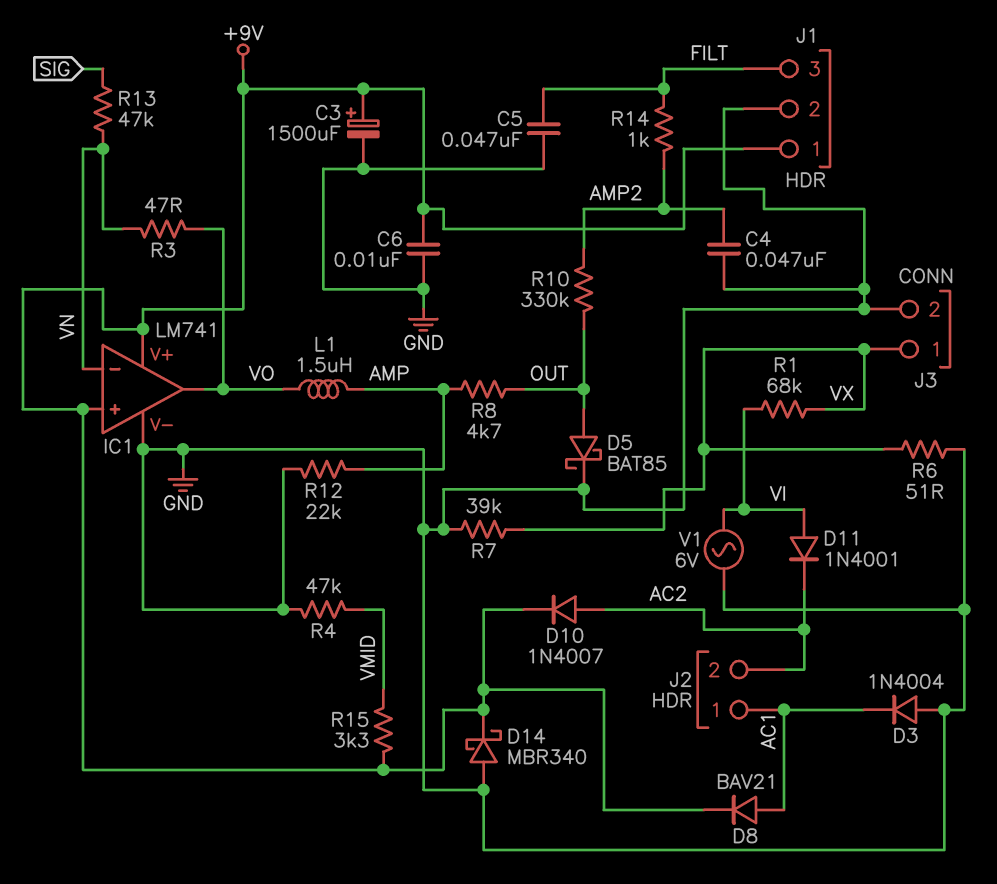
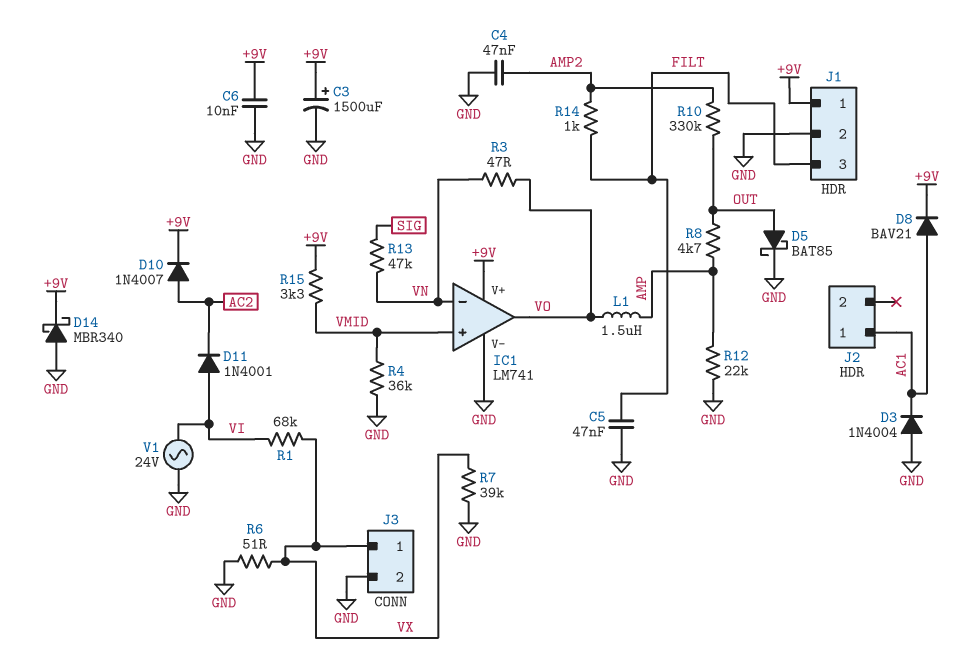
IC1 pin in+: +9V -> VMID
J2 pin 2: AC2 -> none
R4: 47k (GND, VMID) -> 36k (GND, VMID)
V1: AC 6V (GND, VI) -> AC 24V (GND, VI)

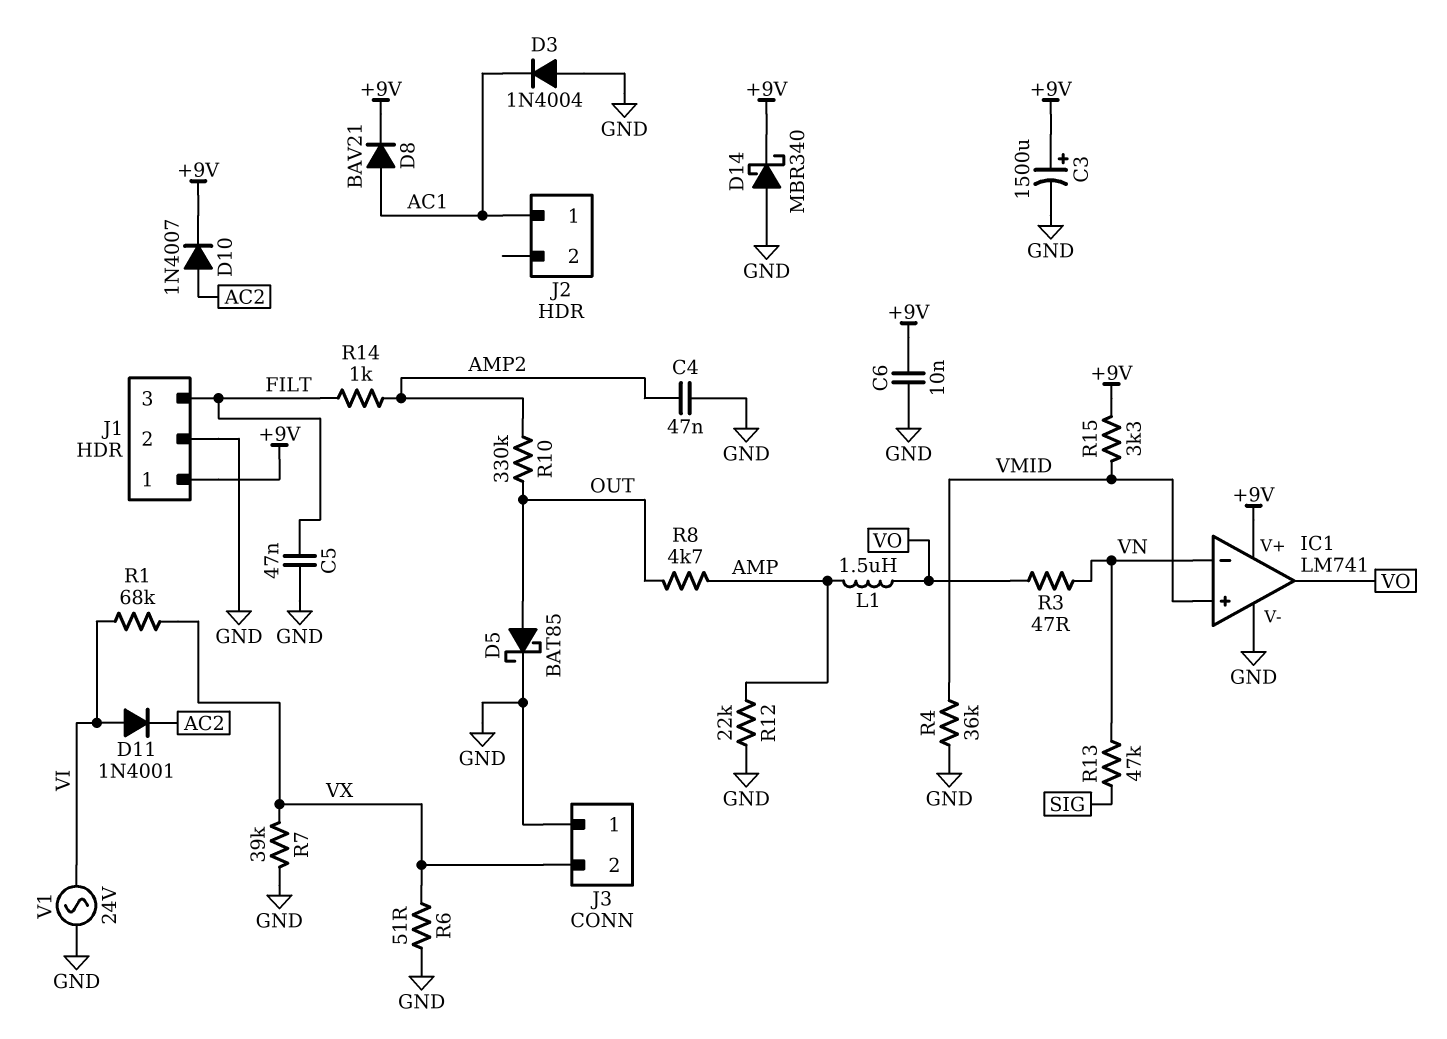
J3 pin 1: VX -> GND
J3 pin 2: GND -> VX

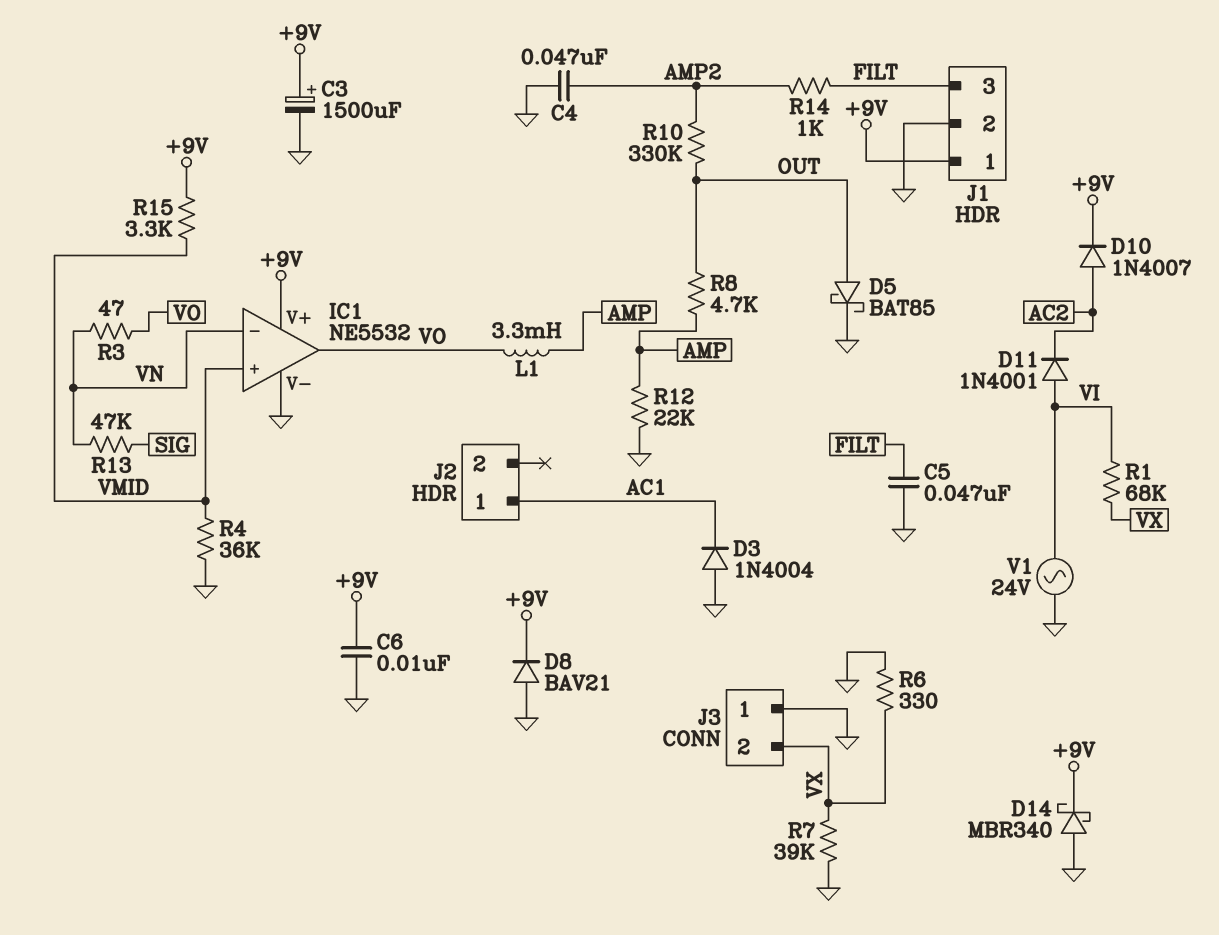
D8: diode BAV21 (A AC1, K +9V) -> diode BAV21 (A GND, K +9V)
IC1: LM741 -> NE5532
L1: 1.5uH (AMP, VO) -> 3.3mH (AMP, VO)
R6: 51 (GND, VX) -> 330 (GND, VX)

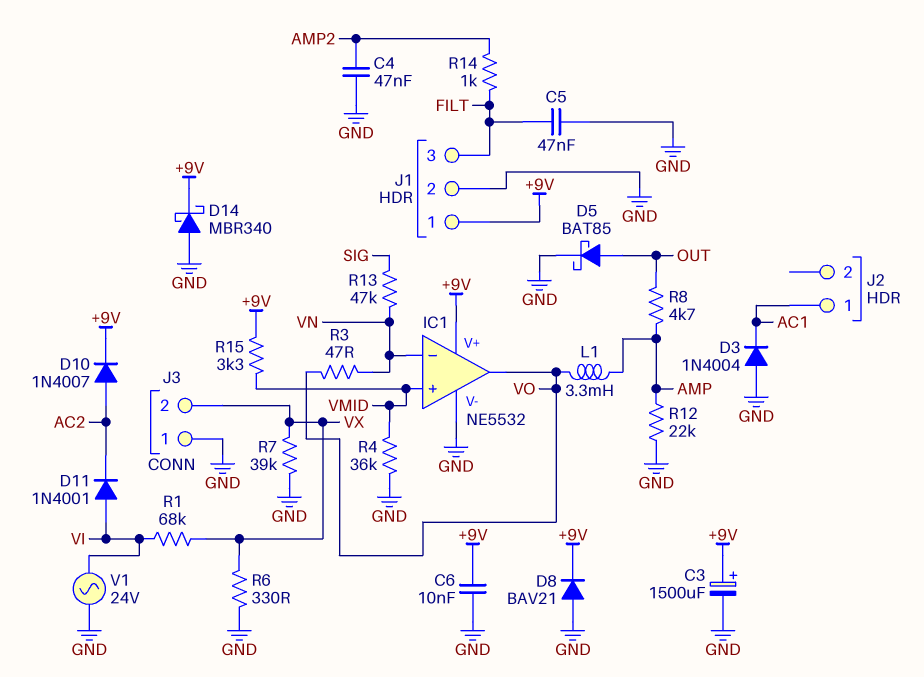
R10: 330k (AMP2, OUT) -> none

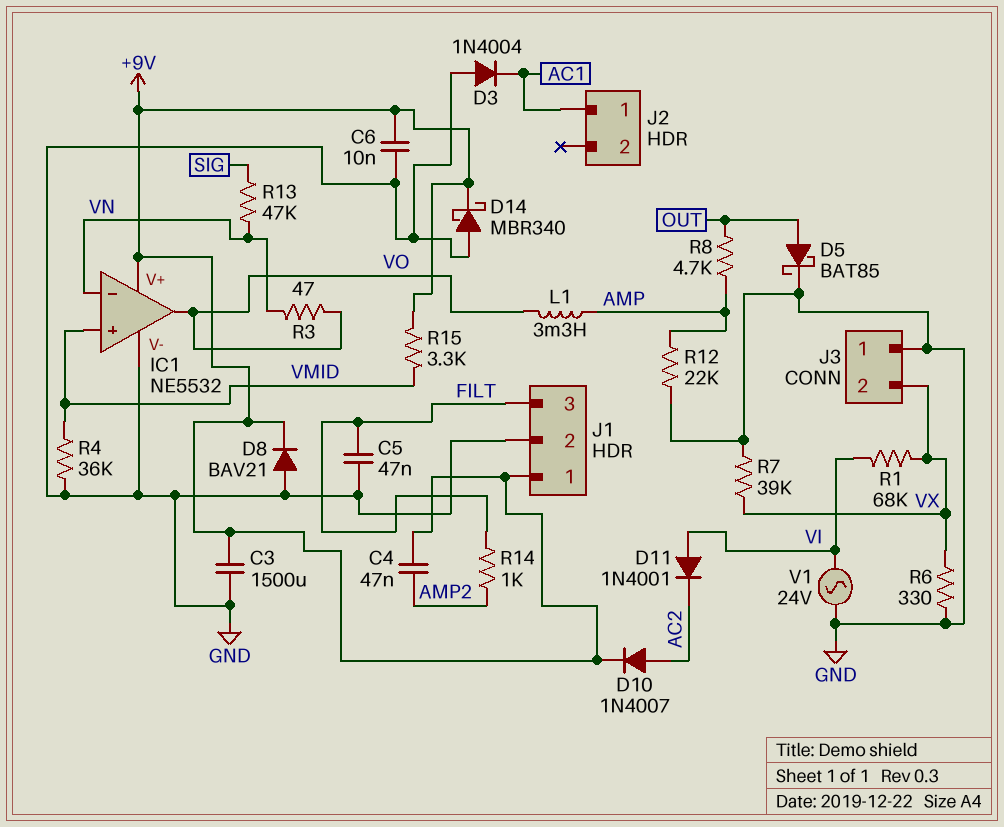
C3: 1500uF (plus +9V, minus GND) -> 1500uF (+9V, GND)
C4: 47nF (AMP2, GND) -> 47nF (+9V, AMP2)

